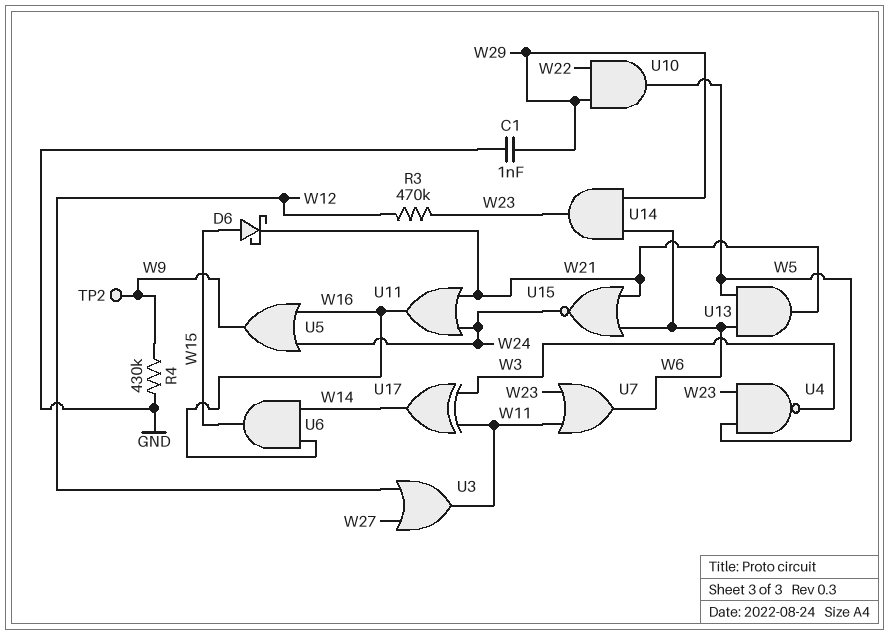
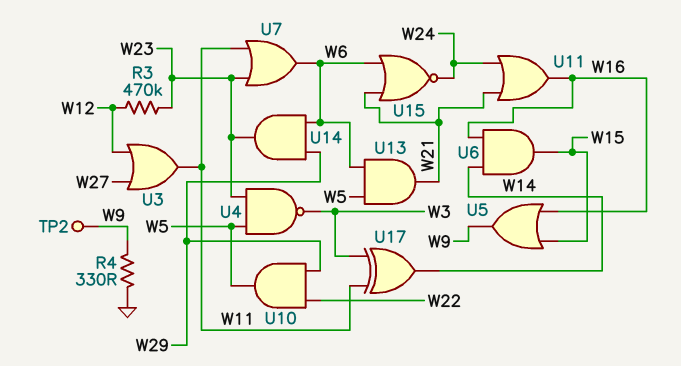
C1: 1nF (GND, W29) -> none
D6: schottky (A W15, K W21) -> none
R4: 430k (GND, W9) -> 330 (GND, W9)
U5: OR (in W16, in W24, out W9) -> OR (in W15, in W16, out W9)

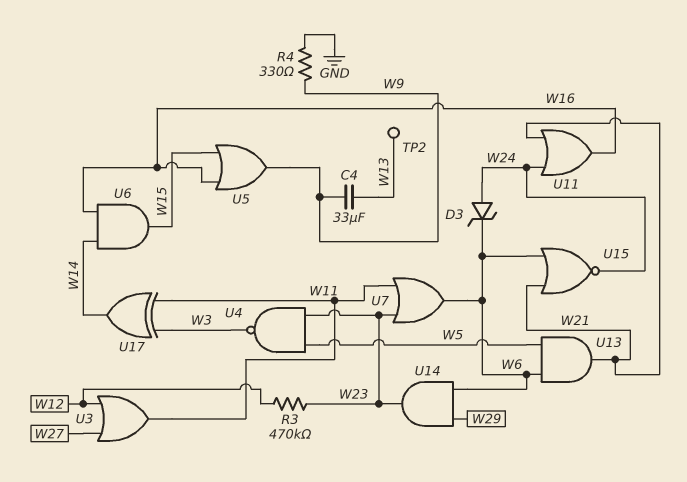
C4: none -> 33uF (W9, W13)
D3: none -> zener (A W24, K W6)
TP2: test point (W9) -> test point (W13)
U10: AND (in W22, in W29, out W5) -> none

